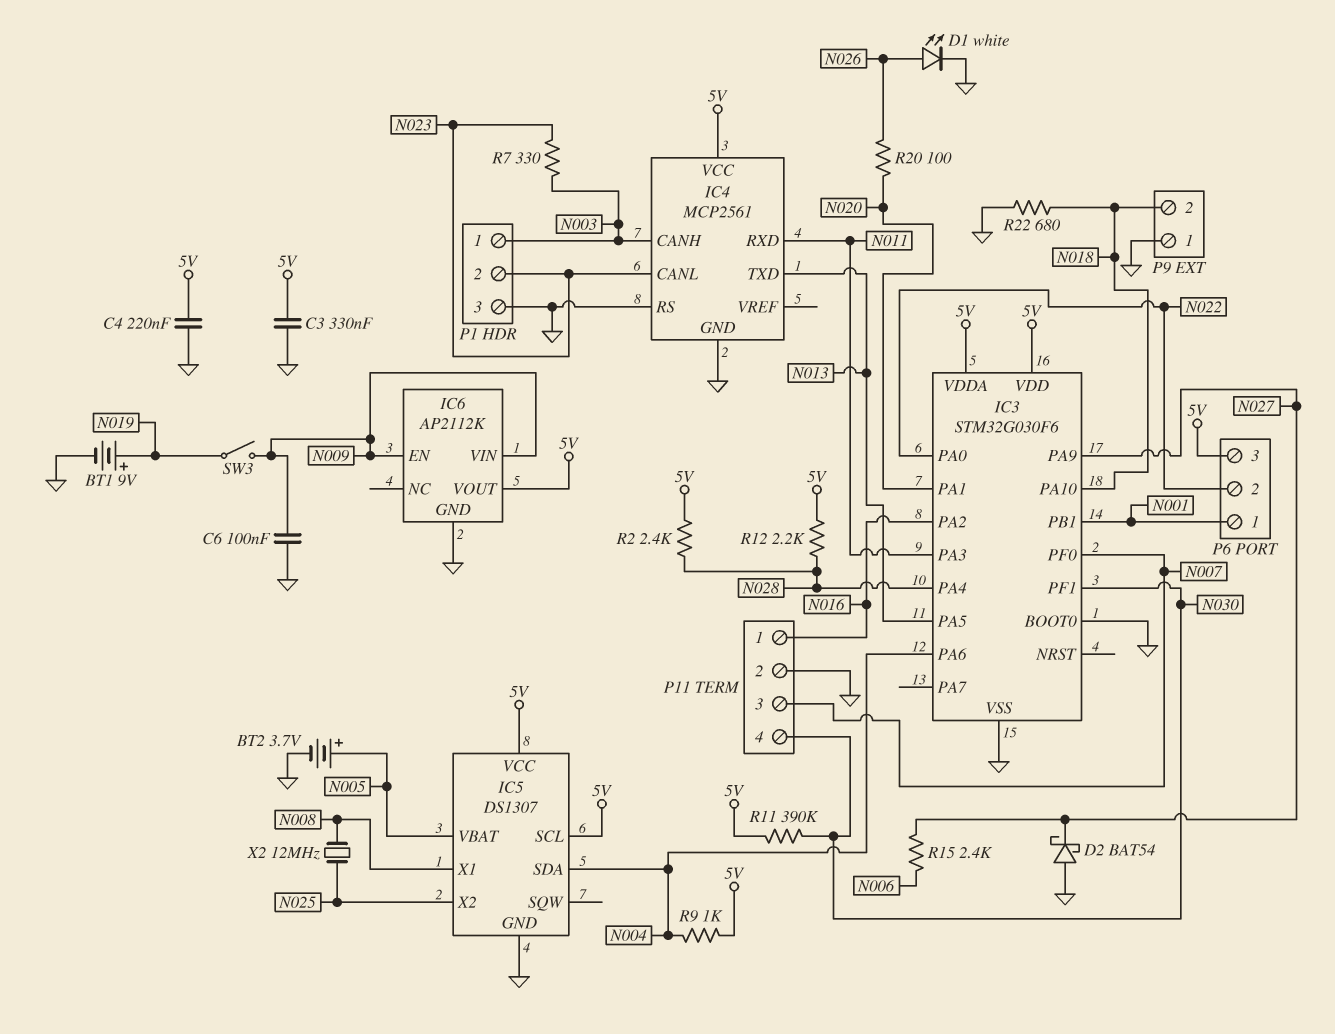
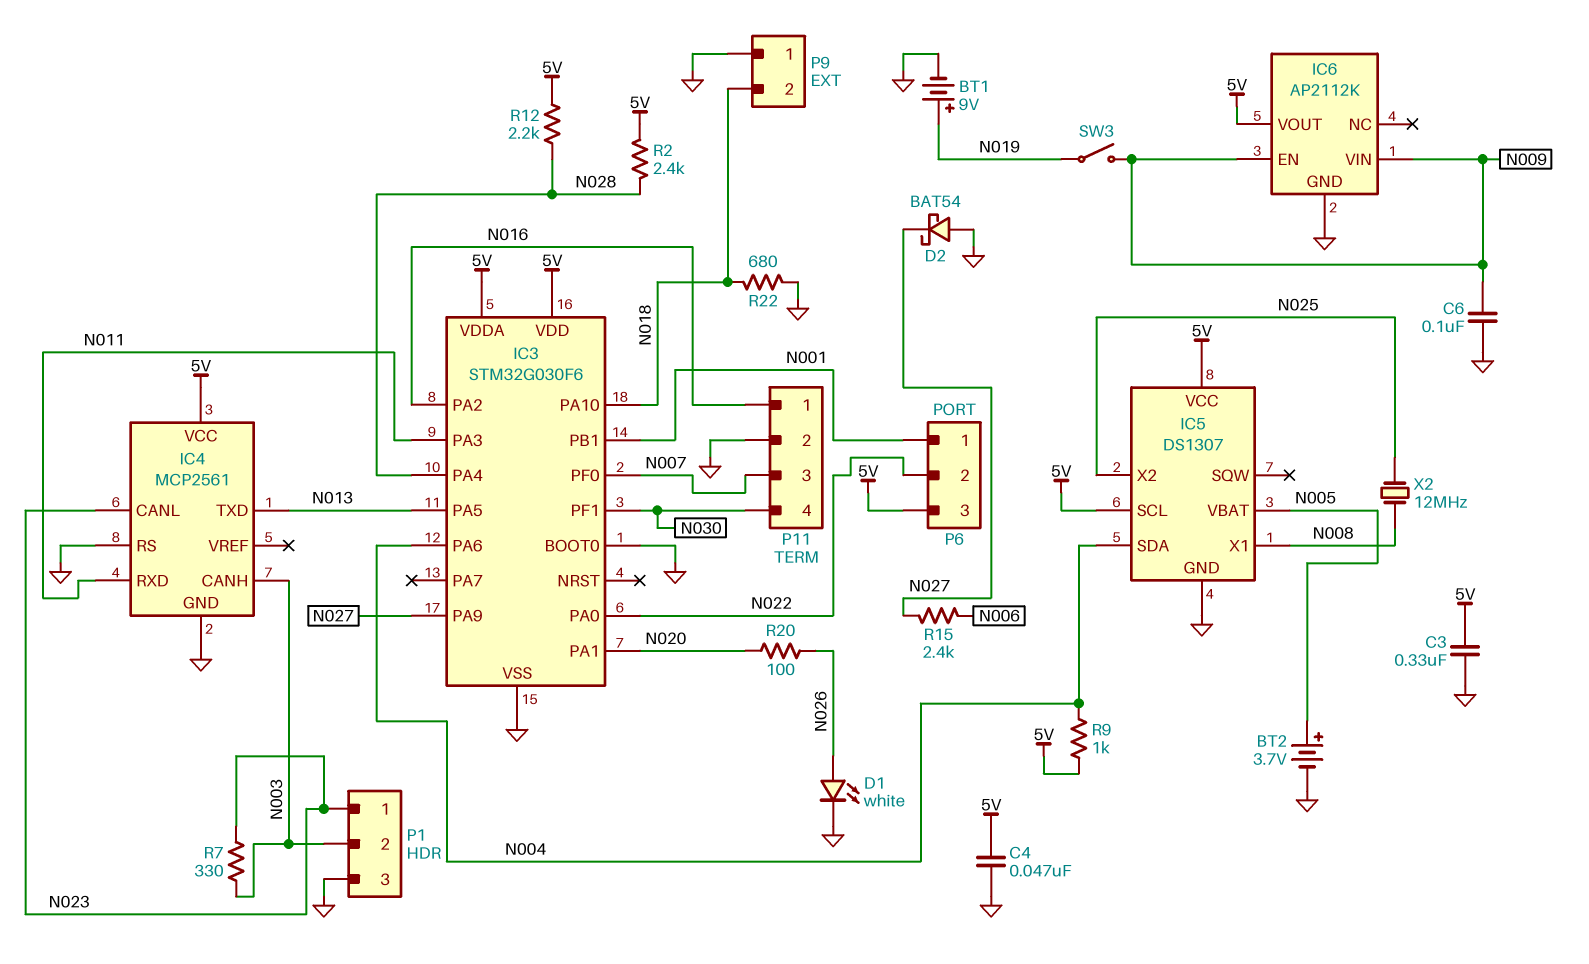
C4: 220nF (5V, GND) -> 47nF (5V, GND)
P1 pin 1: N003 -> N023
P1 pin 2: N023 -> N003
R11: 390k (5V, N030) -> none

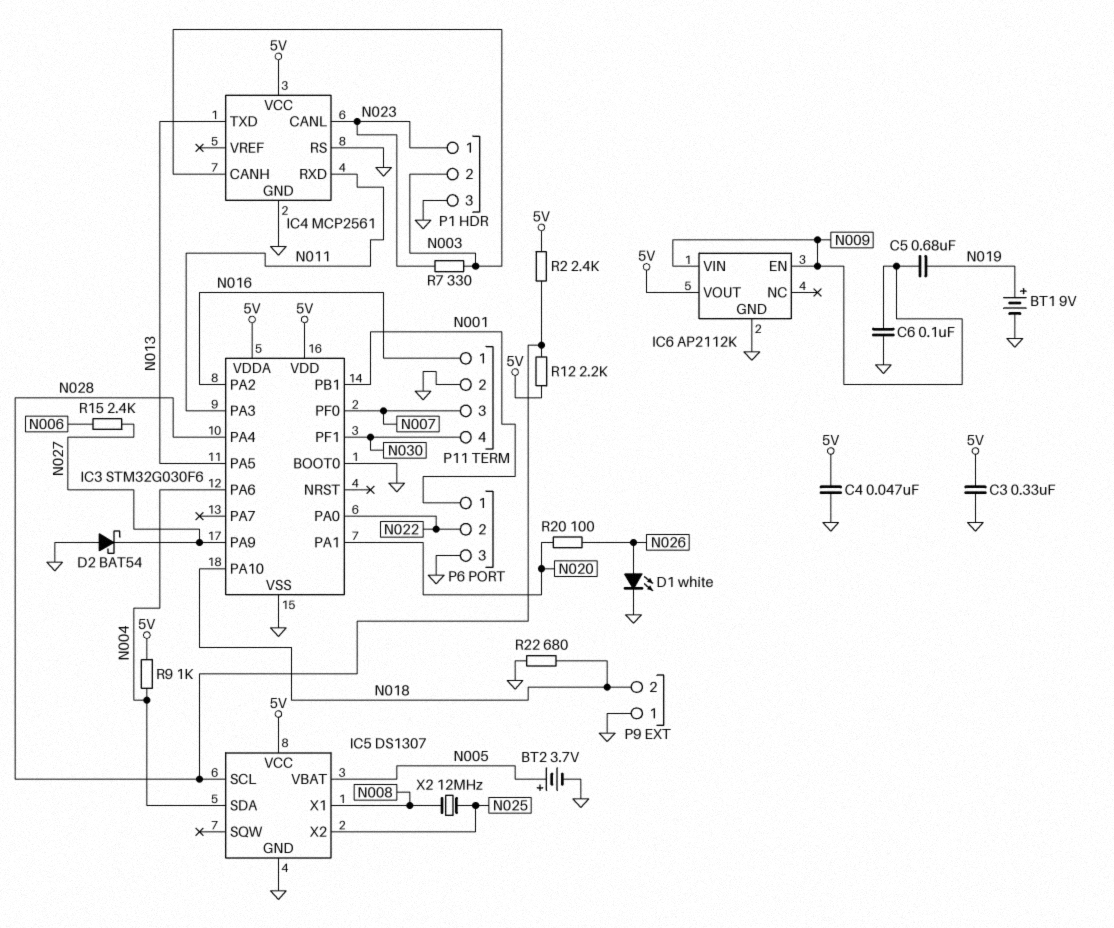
C5: none -> 680nF (N009, N019)
IC5 pin SCL: 5V -> N028
P6 pin 3: 5V -> GND
SW3: switch (N009, N019) -> none

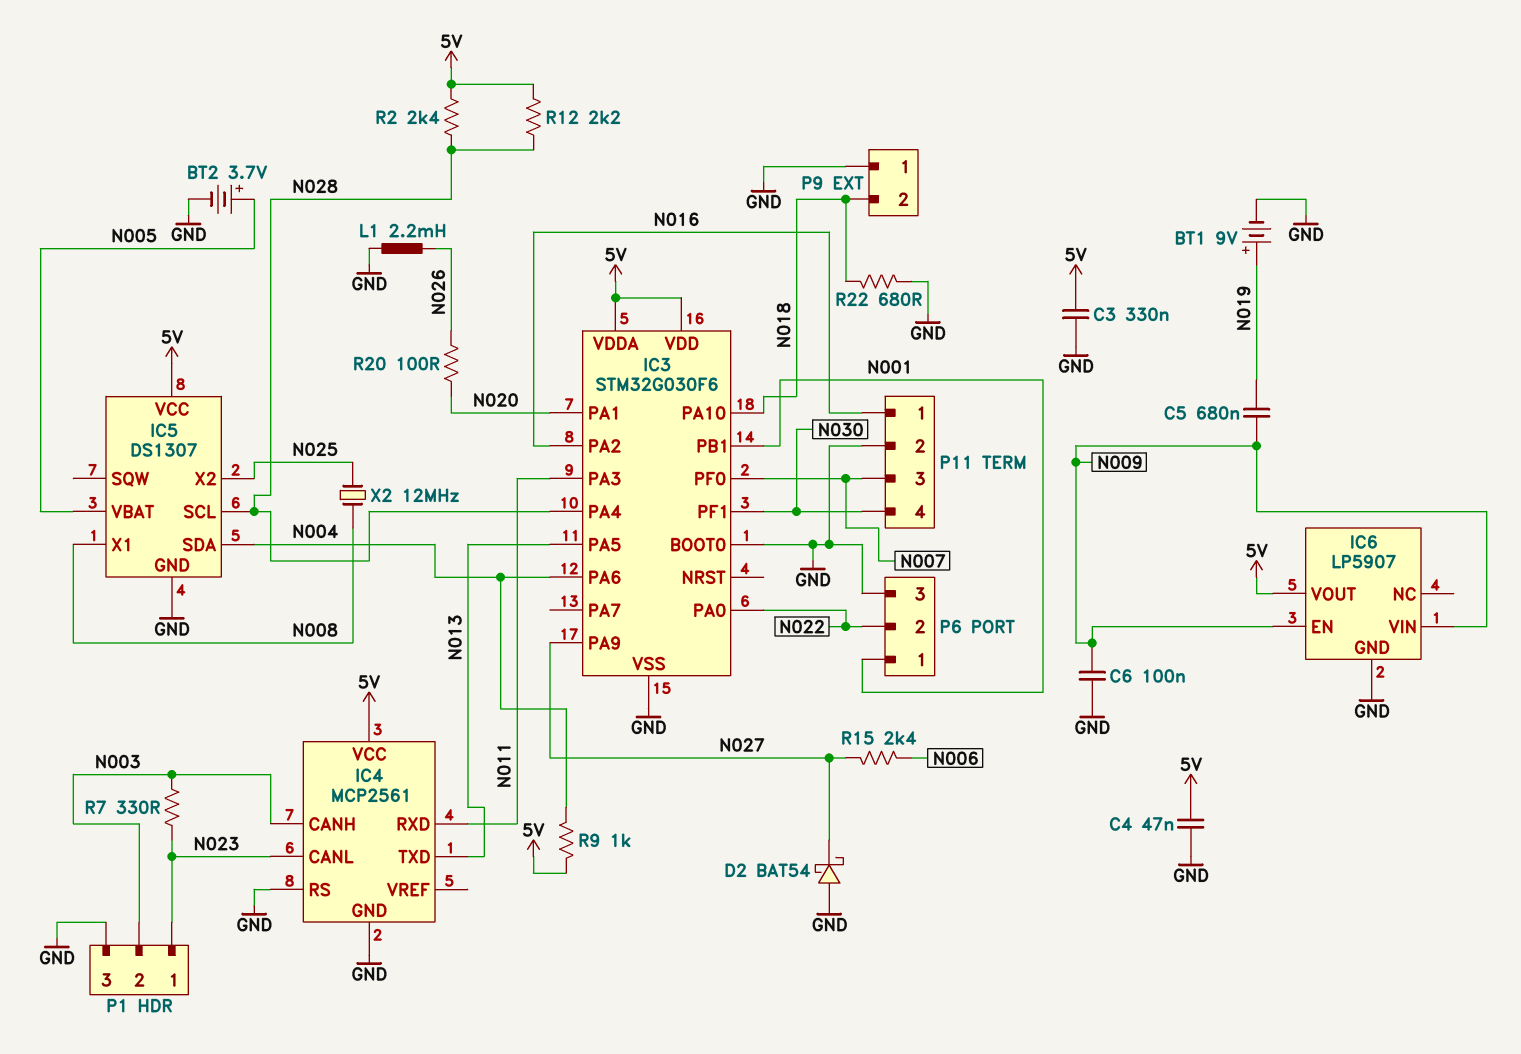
D1: LED white (A N026, K GND) -> none
IC6: AP2112K -> LP5907
L1: none -> 2.2mH (GND, N026)

